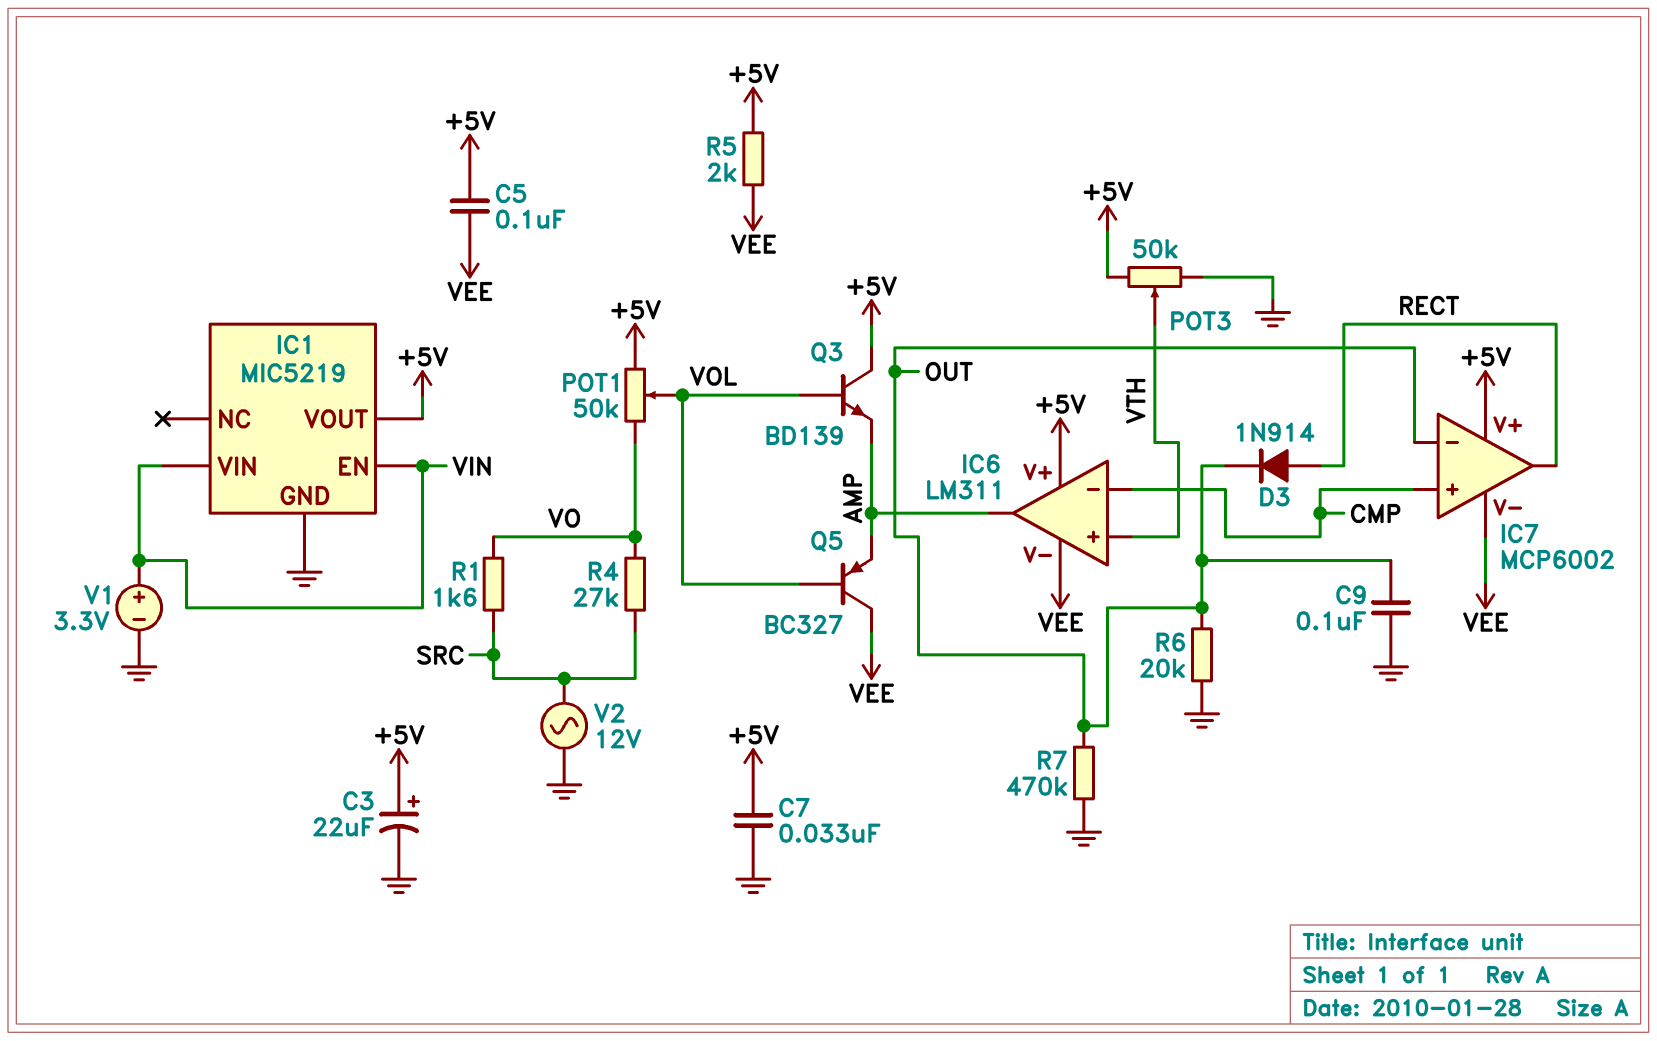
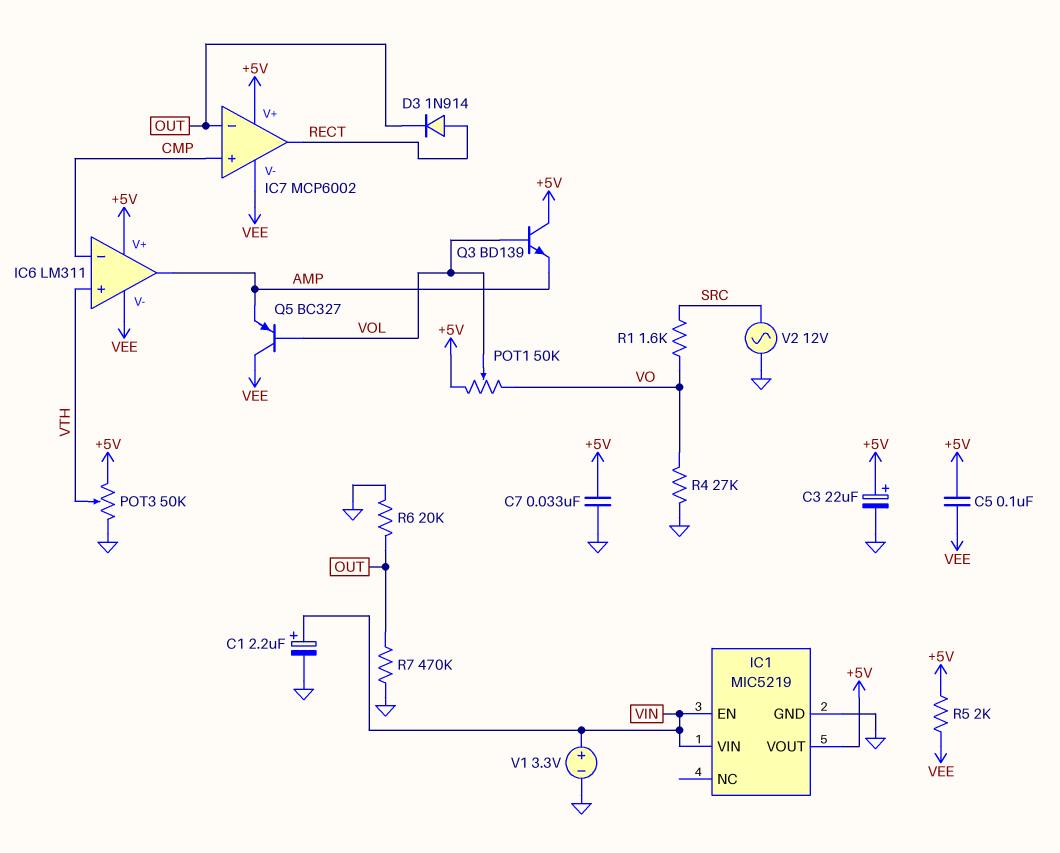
C1: none -> 2.2uF (plus VIN, minus GND)
C9: 100nF (GND, OUT) -> none
R4: 27k (SRC, VO) -> 27k (GND, VO)

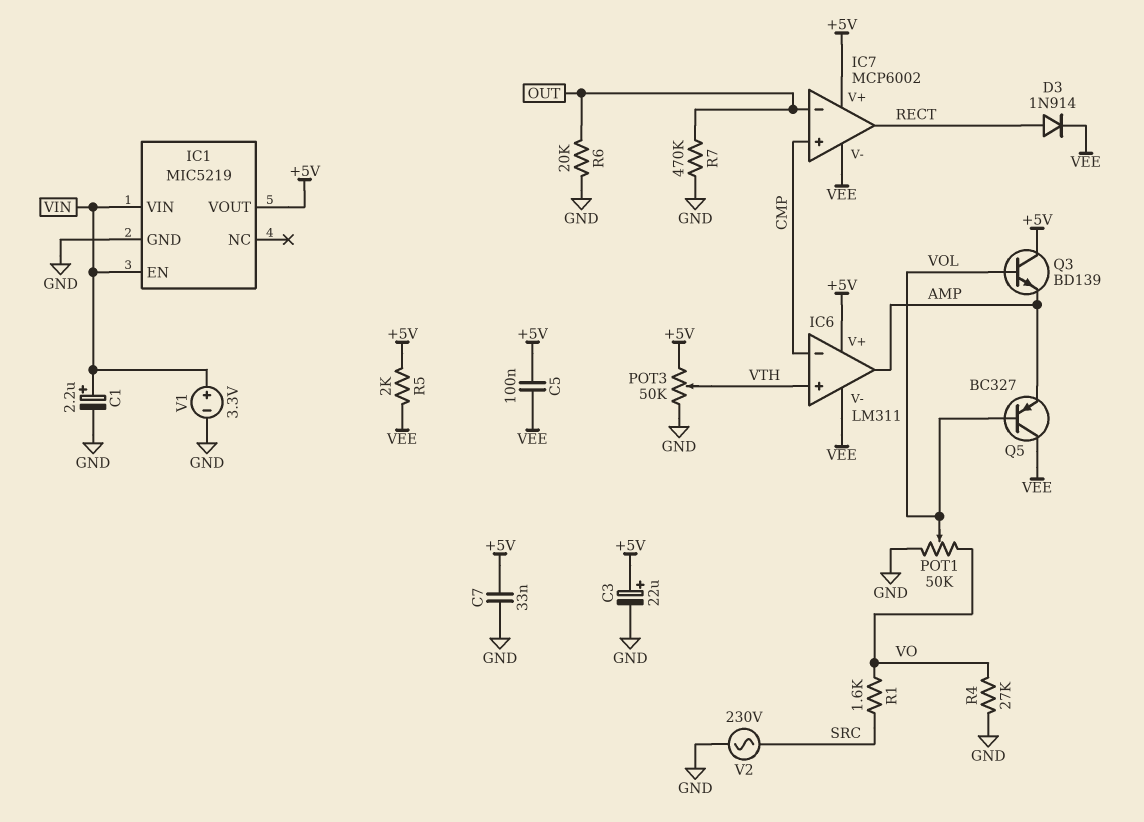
D3: diode 1N914 (A RECT, K OUT) -> diode 1N914 (A RECT, K VEE)
POT1: 50k (+5V, VO, wiper VOL) -> 50k (GND, VO, wiper VOL)
V2: AC 12V (GND, SRC) -> AC 230V (GND, SRC)

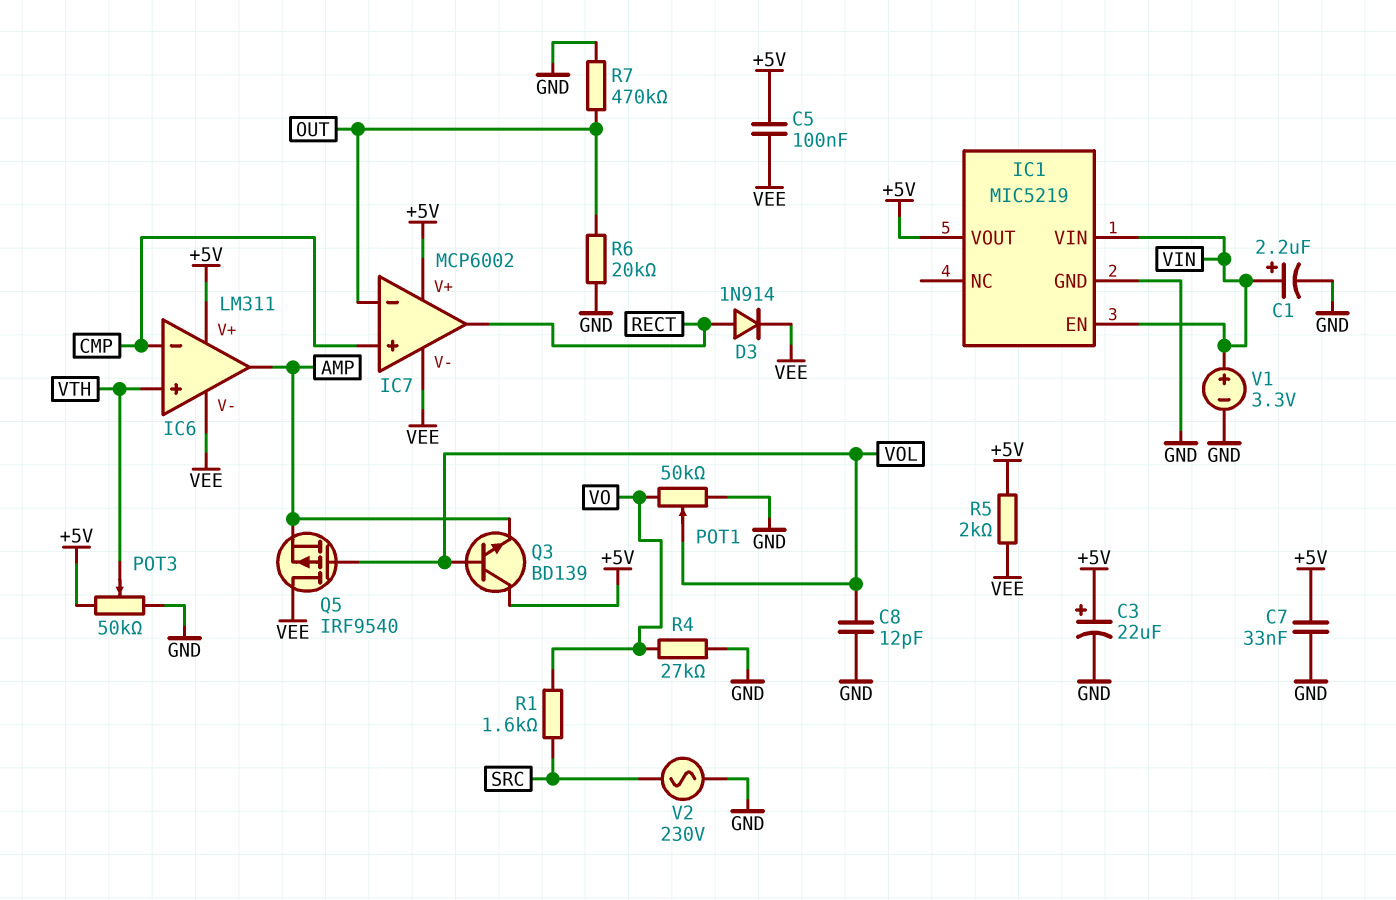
C8: none -> 12pF (GND, VOL)
Q5: PNP BC327 (B VOL, C VEE, E AMP) -> PMOS IRF9540 (G VOL, D VEE, S AMP)

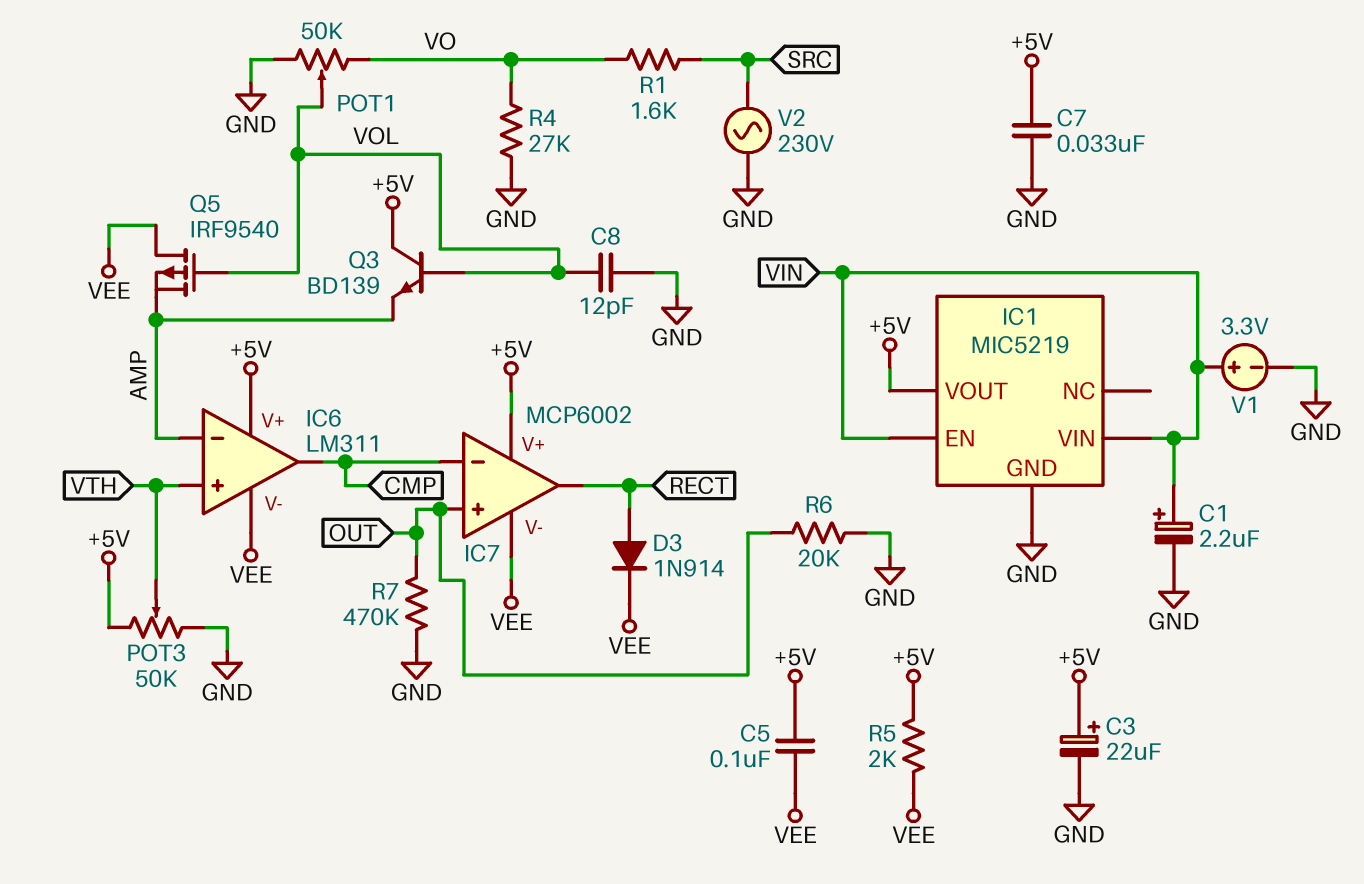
IC6 pin in-: CMP -> AMP
IC6 pin out: AMP -> CMP
IC7 pin in+: CMP -> OUT
IC7 pin in-: OUT -> CMP

